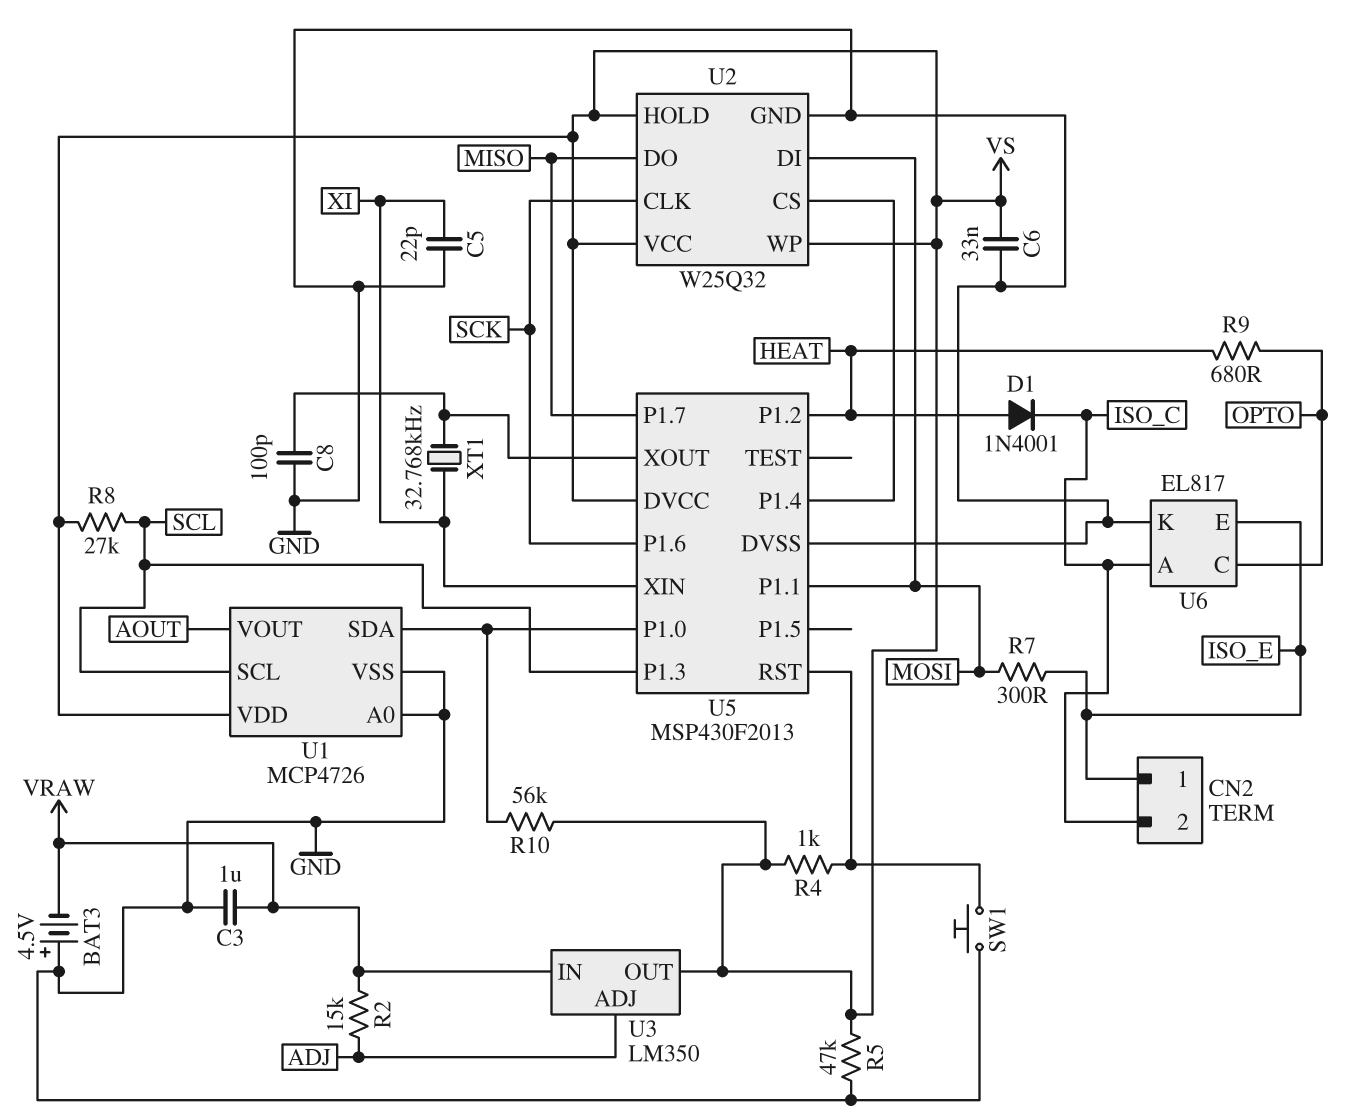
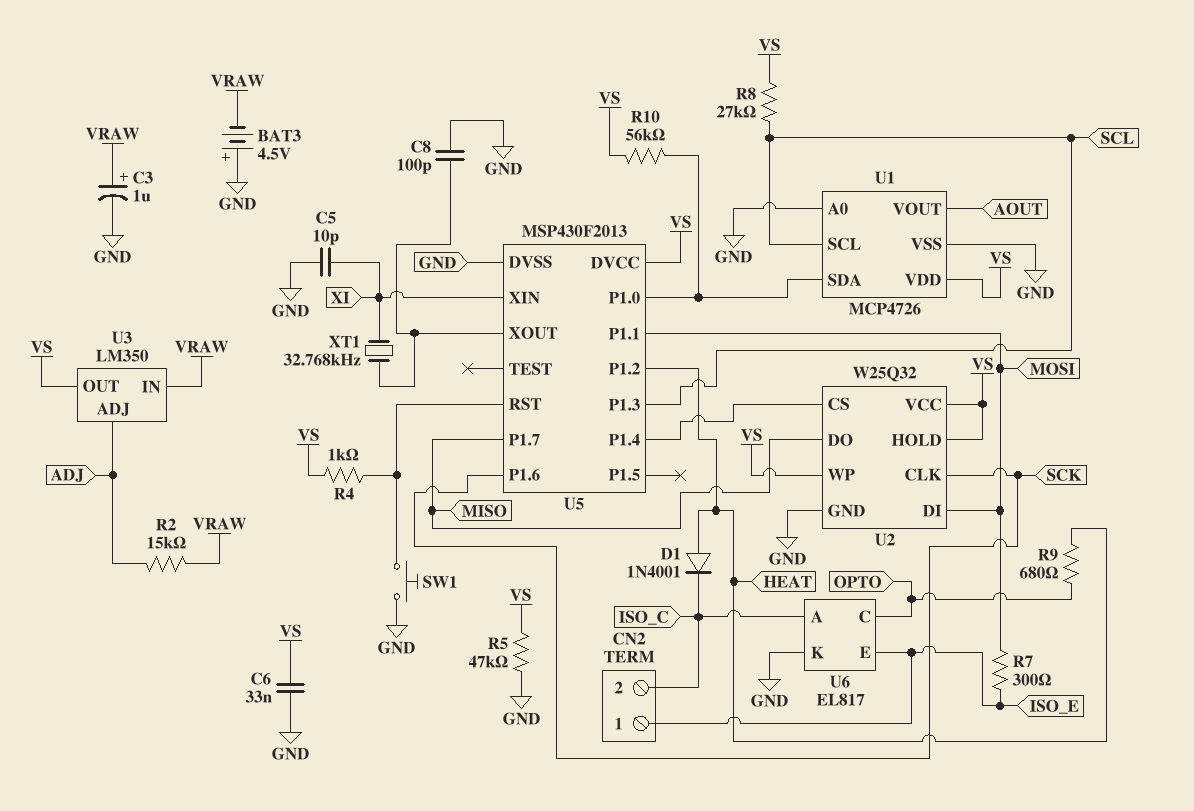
C3: 1uF (GND, VRAW) -> 1uF (plus VRAW, minus GND)
C5: 22pF (GND, XI) -> 10pF (GND, XI)

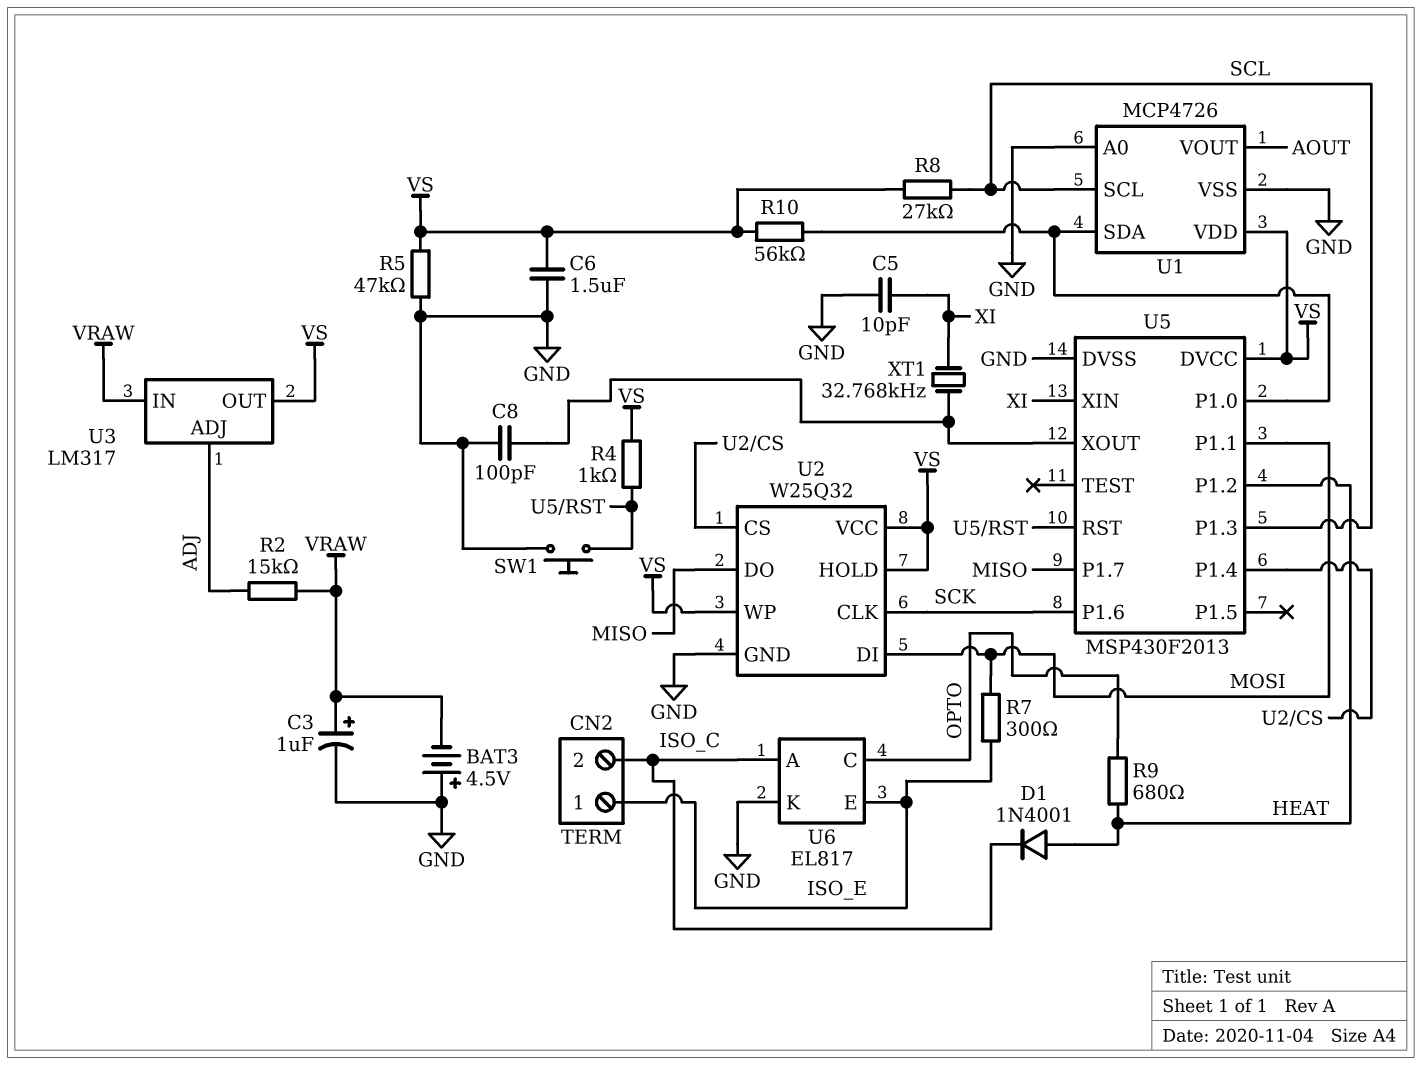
C6: 33nF (GND, VS) -> 1.5uF (GND, VS)
U3: LM350 -> LM317

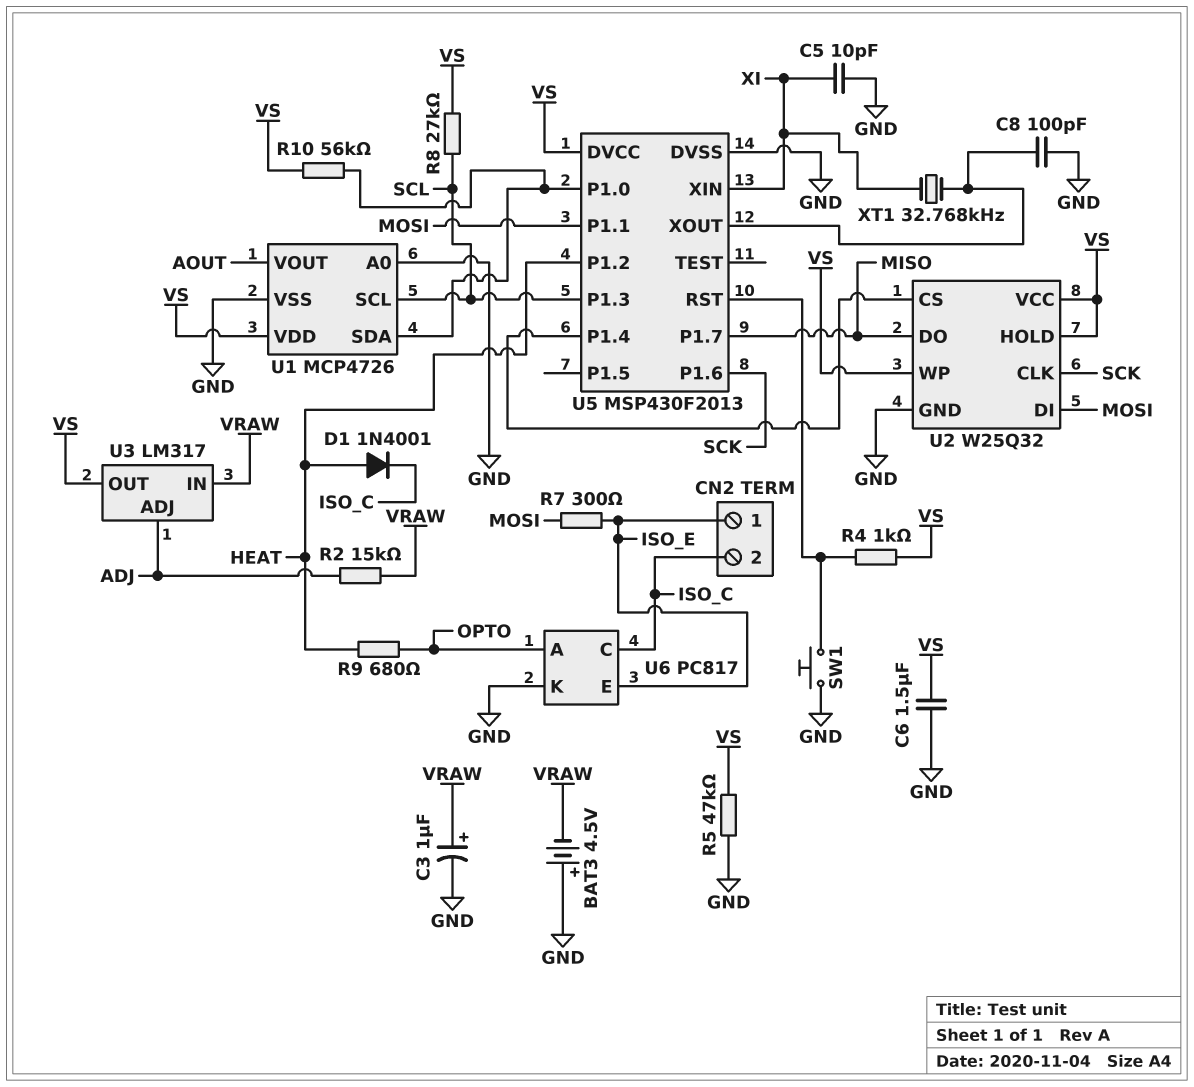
U6: EL817 -> PC817
U6 pin A: ISO_C -> OPTO
U6 pin C: OPTO -> ISO_C

